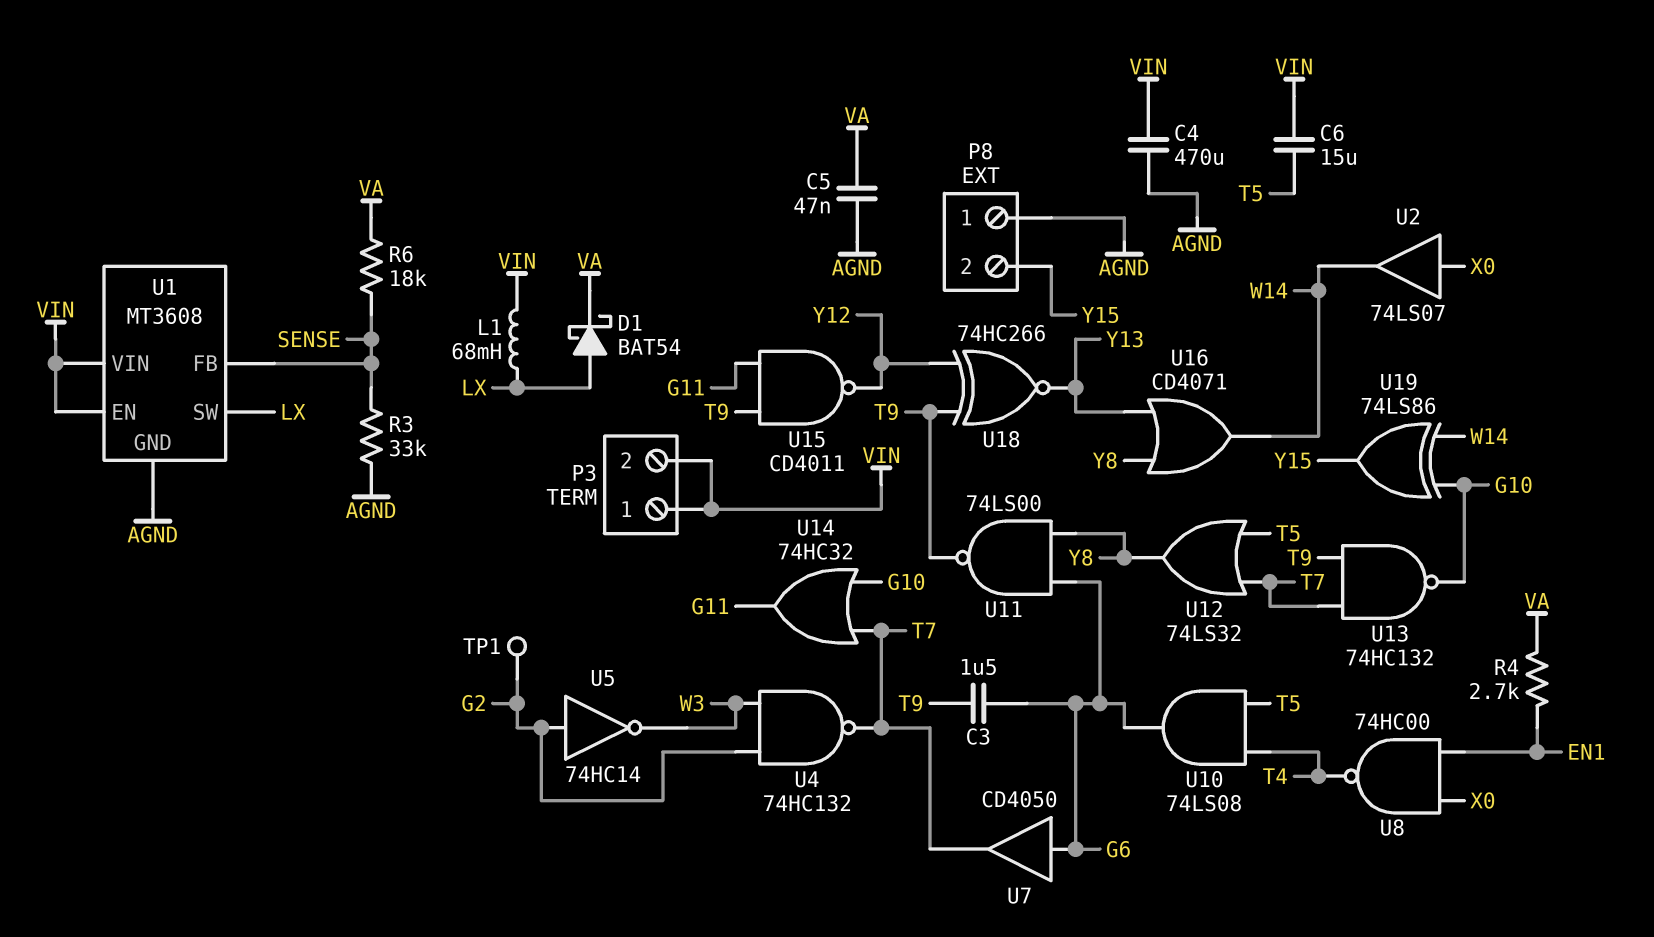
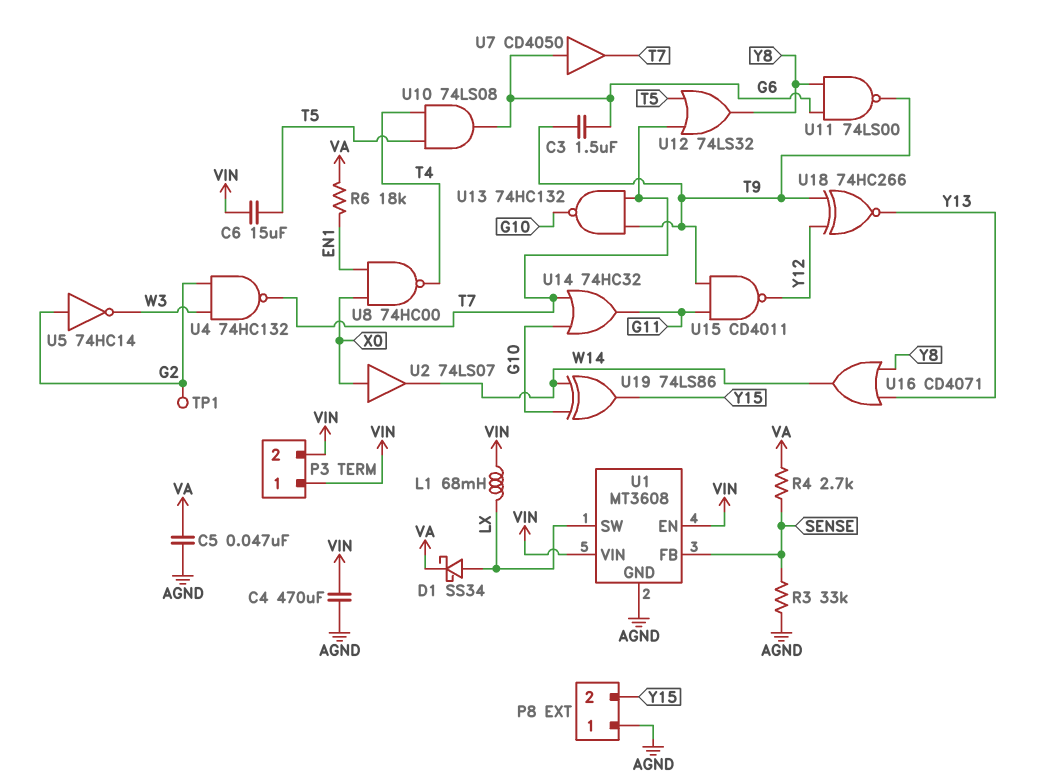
D1: schottky BAT54 (A LX, K VA) -> schottky SS34 (A LX, K VA)
R4: 2.7k (EN1, VA) -> 2.7k (SENSE, VA)
R6: 18k (SENSE, VA) -> 18k (EN1, VA)

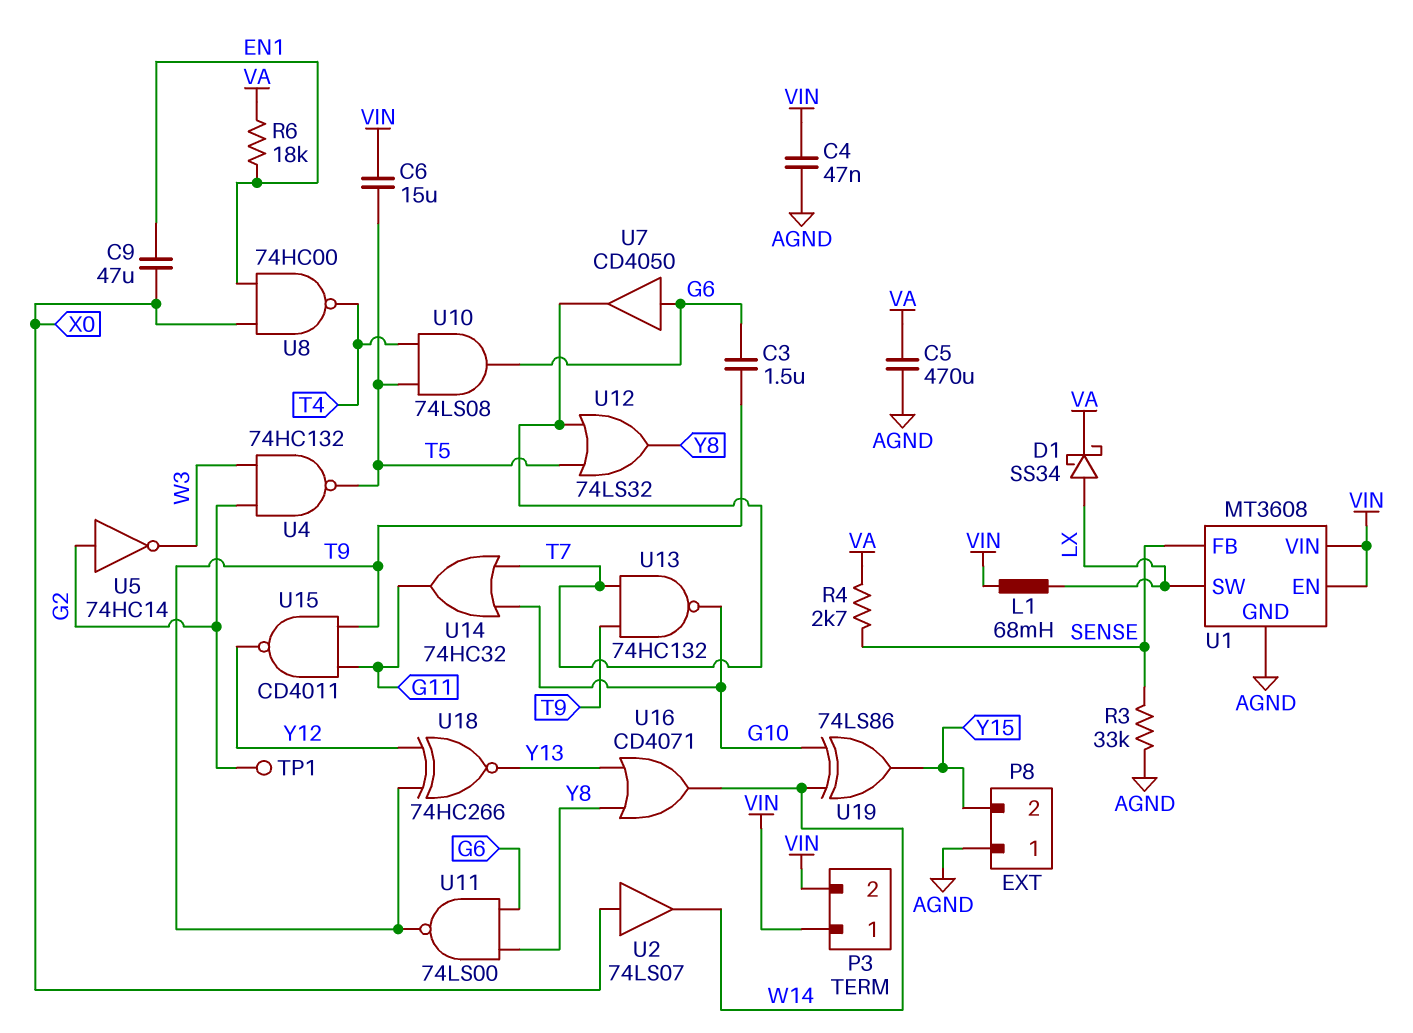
C4: 470uF (AGND, VIN) -> 47nF (AGND, VIN)
C5: 47nF (AGND, VA) -> 470uF (AGND, VA)
C9: none -> 47uF (EN1, X0)
U4: NAND 74HC132 (in G2, in W3, out T7) -> NAND 74HC132 (in G2, in W3, out T5)

